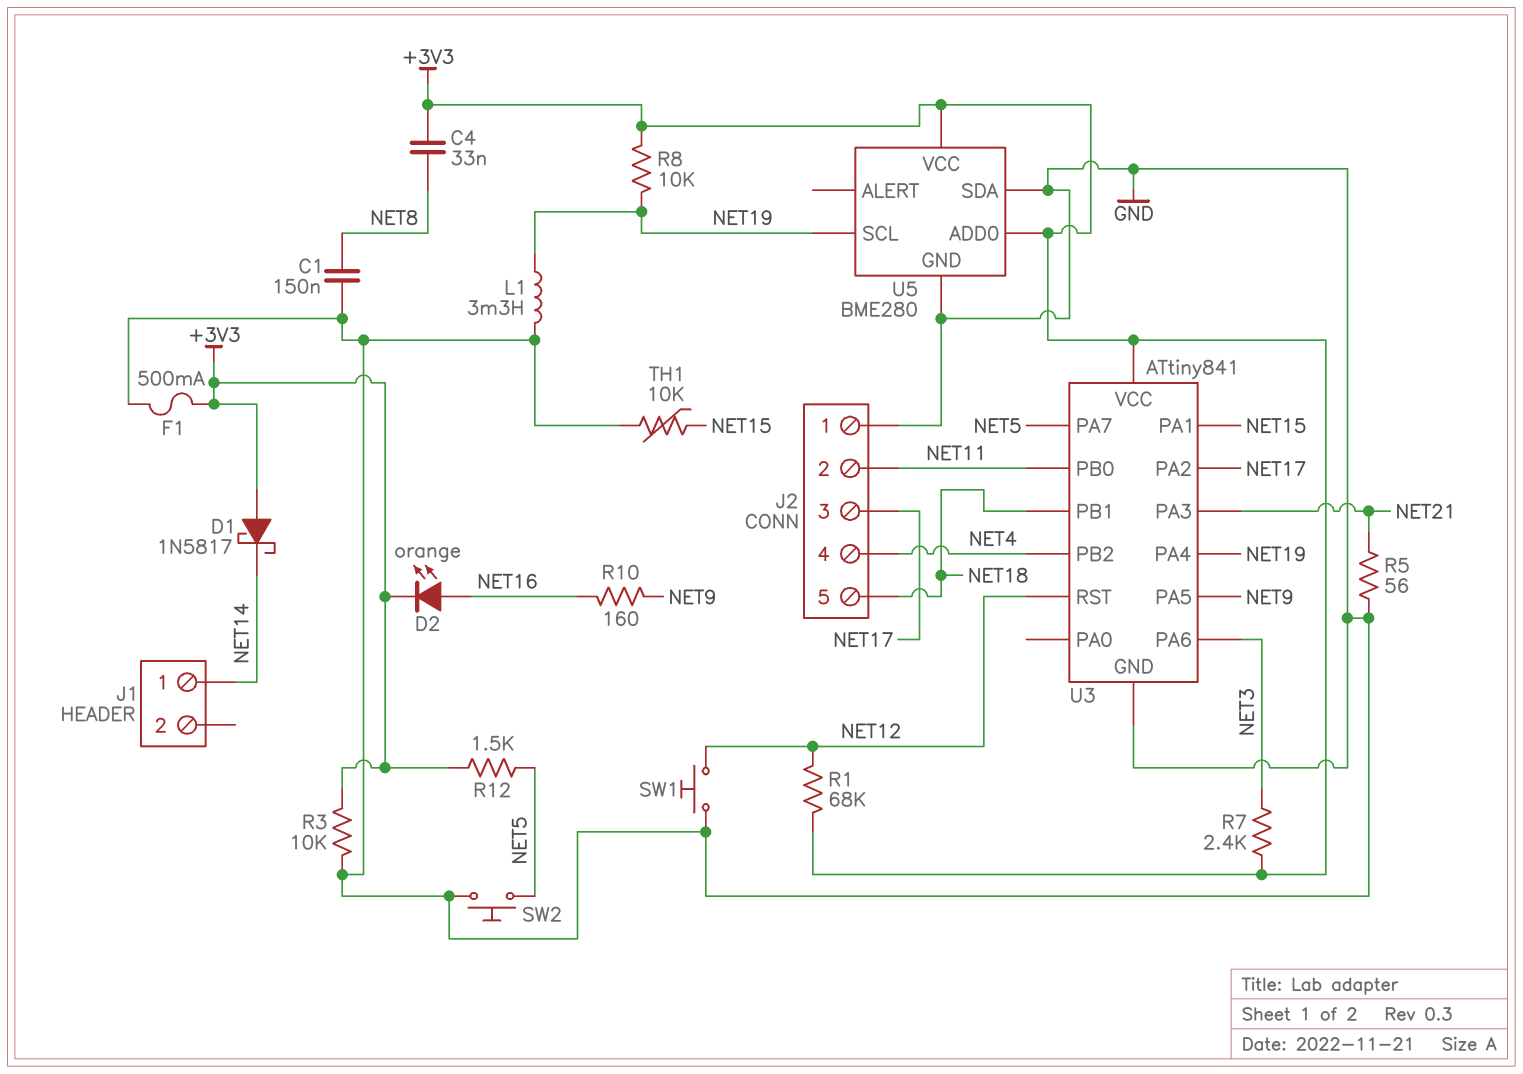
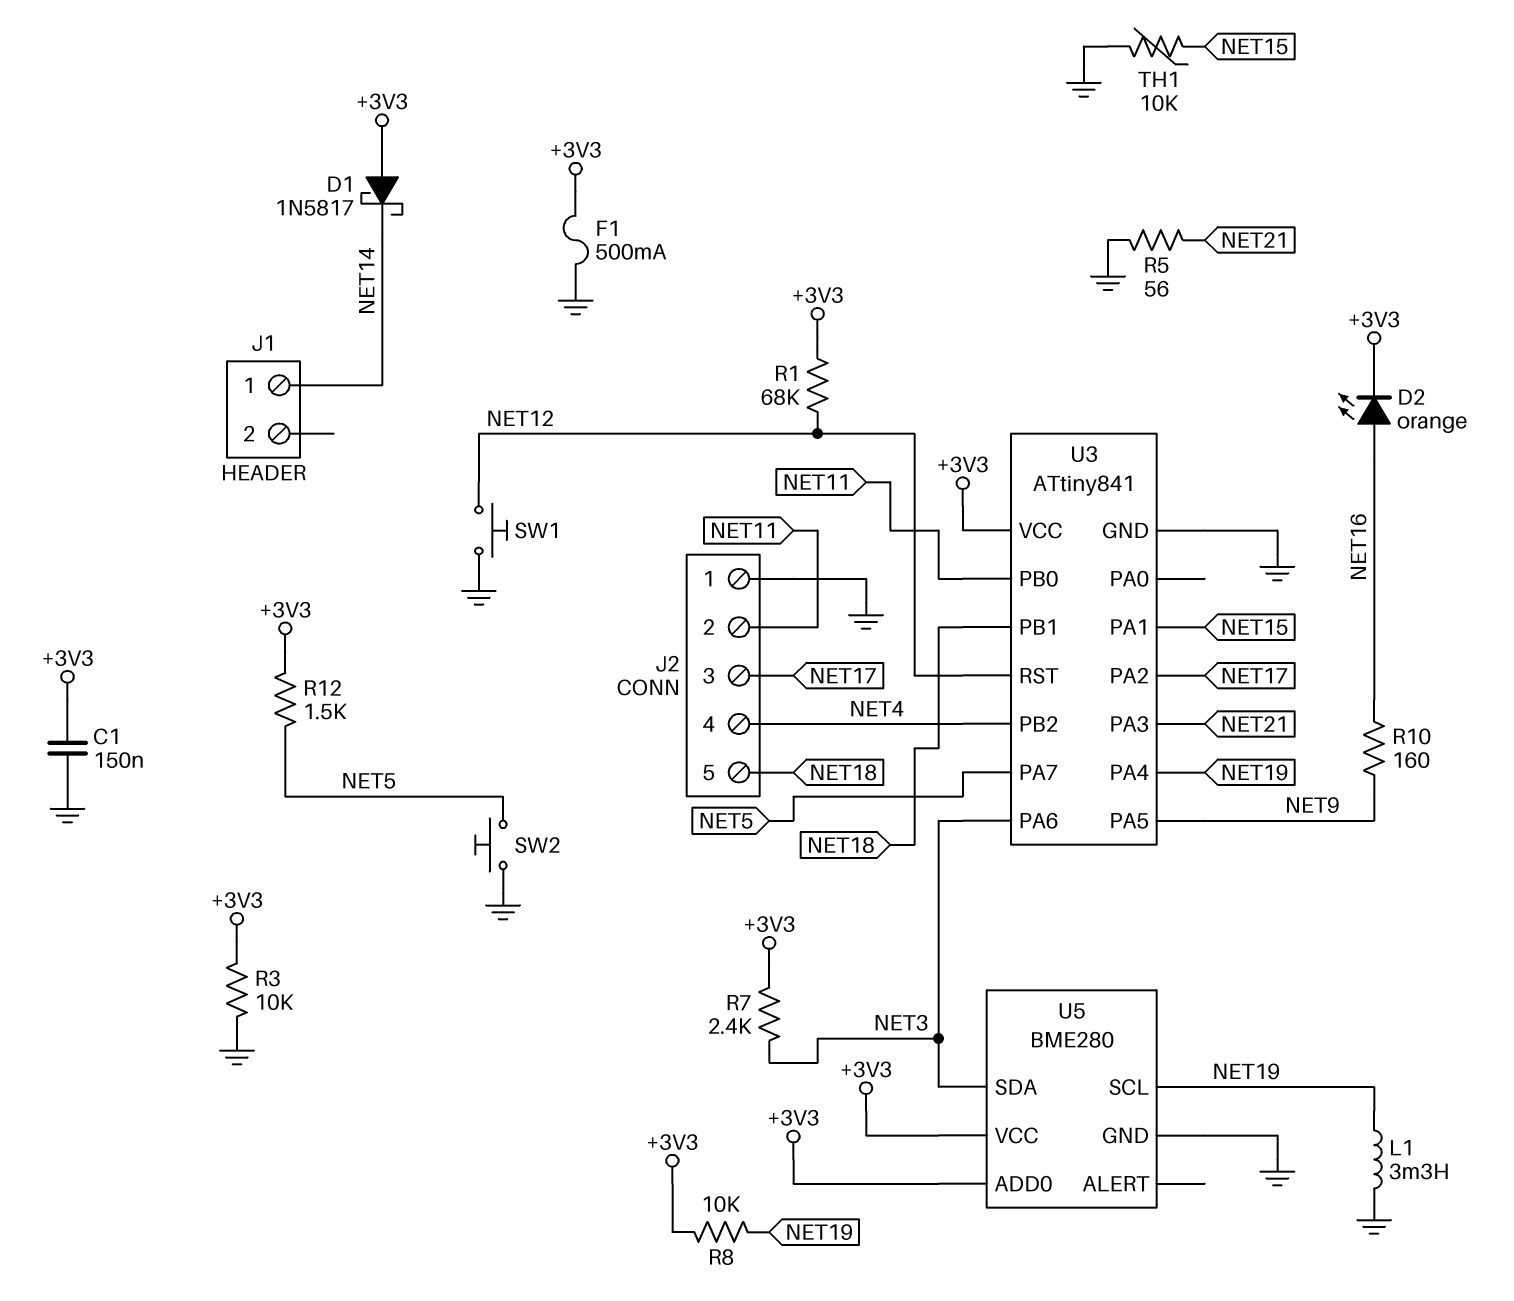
C1: 150nF (GND, NET8) -> 150nF (+3V3, GND)
C4: 33nF (+3V3, NET8) -> none
U5 pin SDA: GND -> NET3

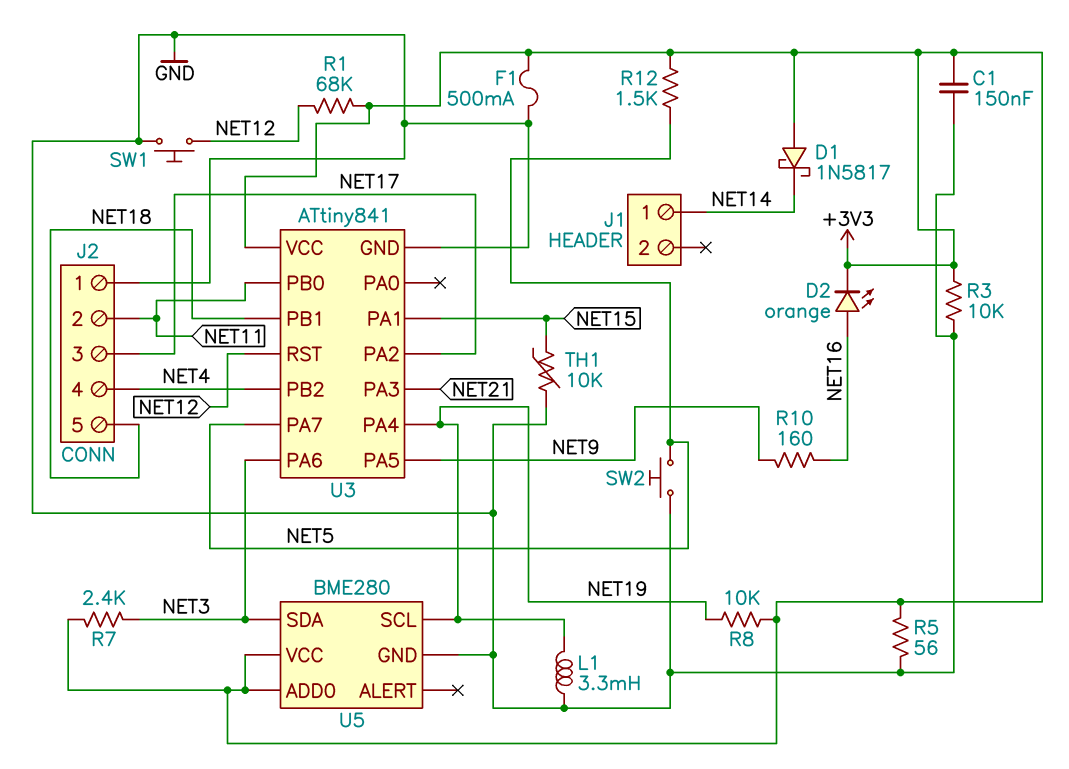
R5: 56 (GND, NET21) -> 56 (+3V3, GND)

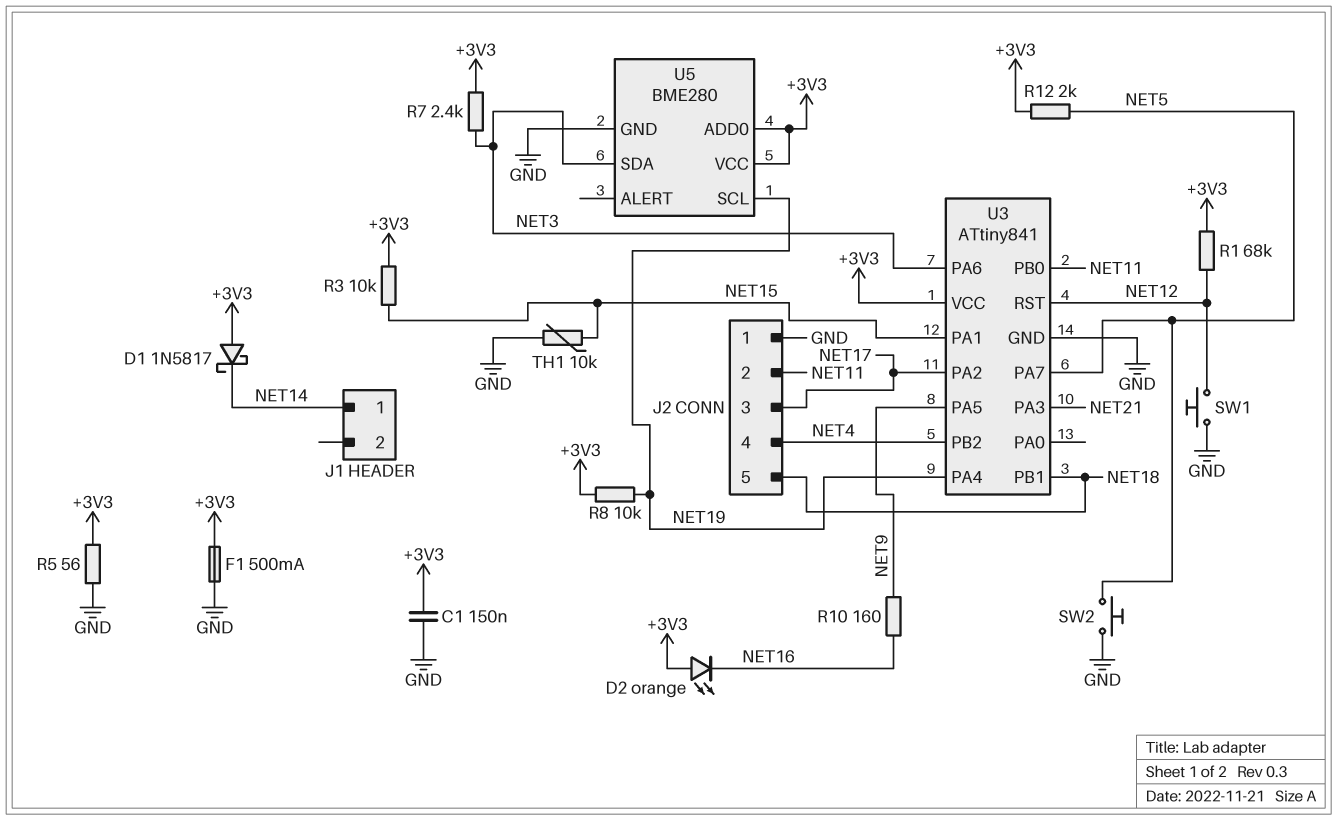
D2: LED orange (A NET16, K +3V3) -> LED orange (A +3V3, K NET16)
L1: 3.3mH (GND, NET19) -> none
R3: 10k (+3V3, GND) -> 10k (+3V3, NET15)
R12: 1.5k (+3V3, NET5) -> 2k (+3V3, NET5)

